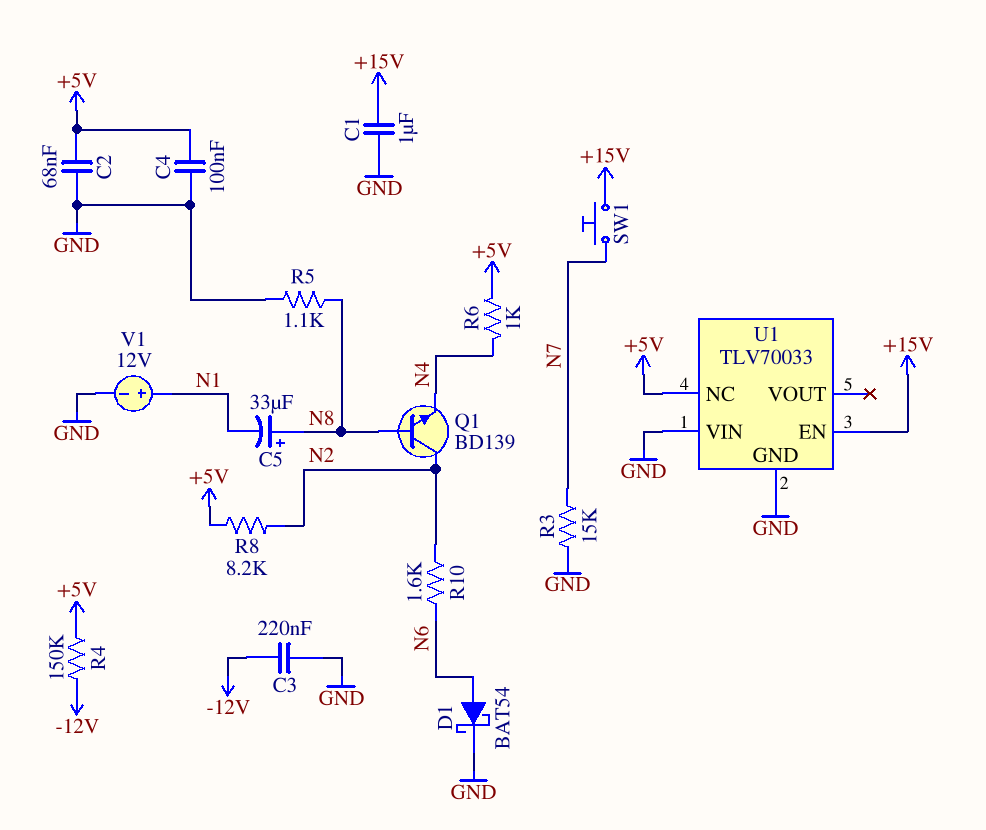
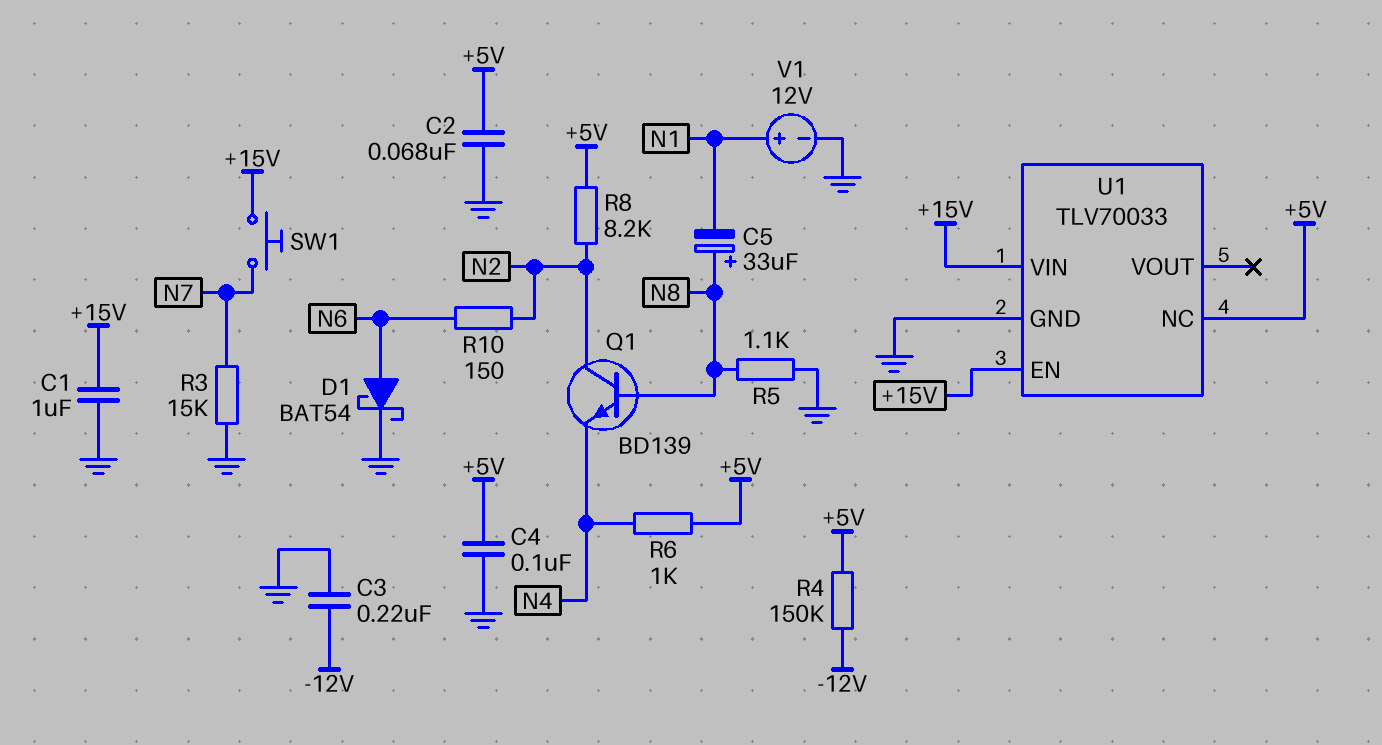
R10: 1.6k (N2, N6) -> 150 (N2, N6)
U1 pin VIN: GND -> +15V

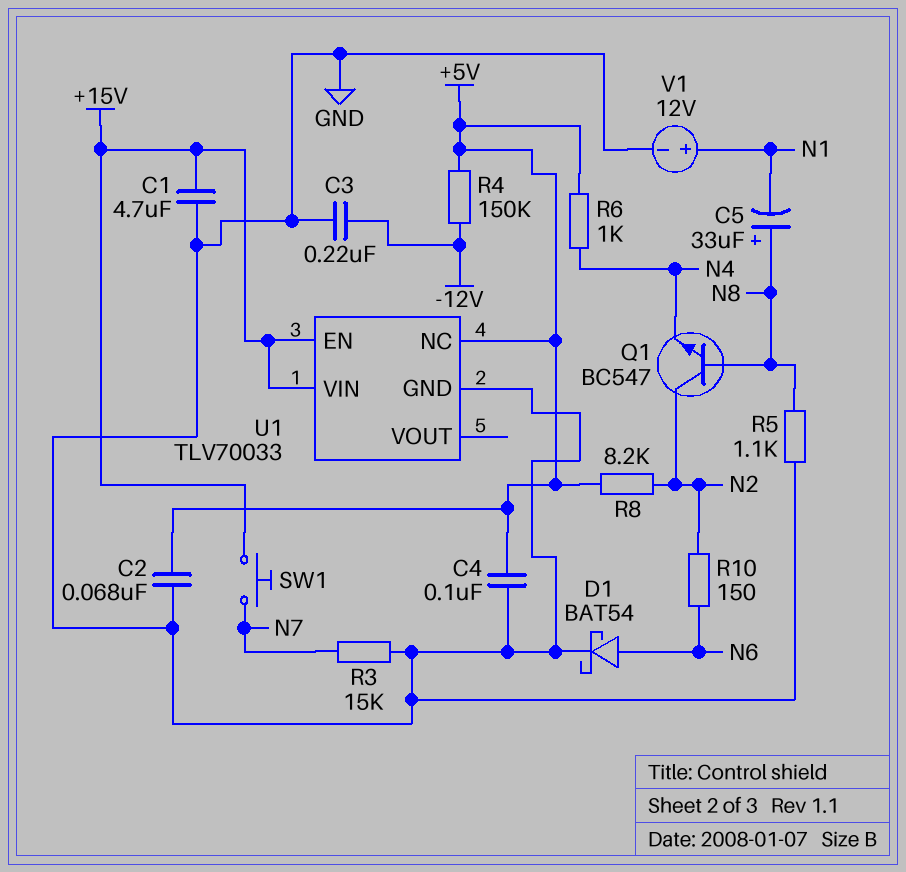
C1: 1uF (+15V, GND) -> 4.7uF (+15V, GND)
Q1: NPN BD139 (B N8, C N2, E N4) -> NPN BC547 (B N8, C N2, E N4)

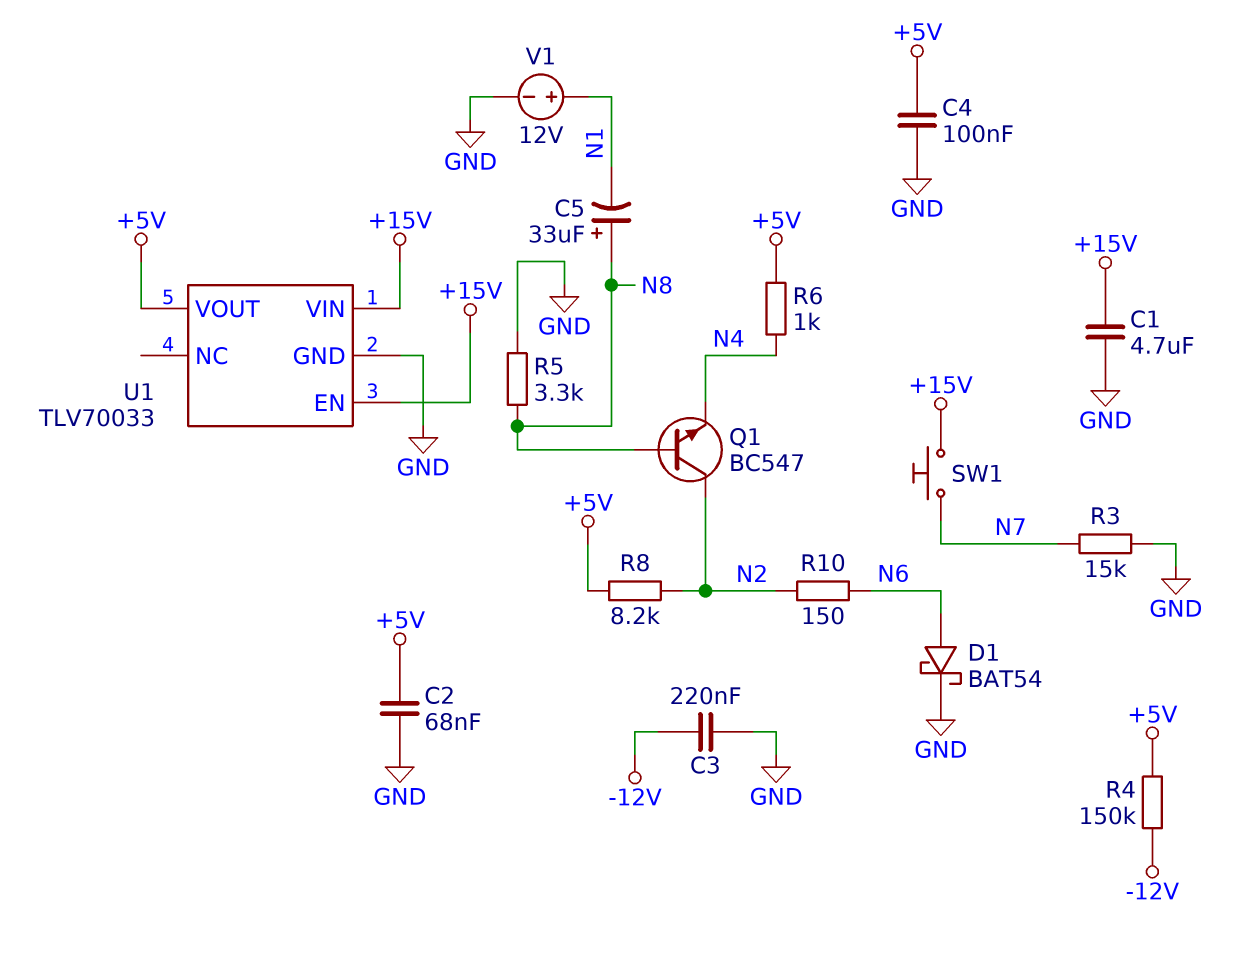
R5: 1.1k (GND, N8) -> 3.3k (GND, N8)
U1 pin NC: +5V -> none
U1 pin VOUT: none -> +5V

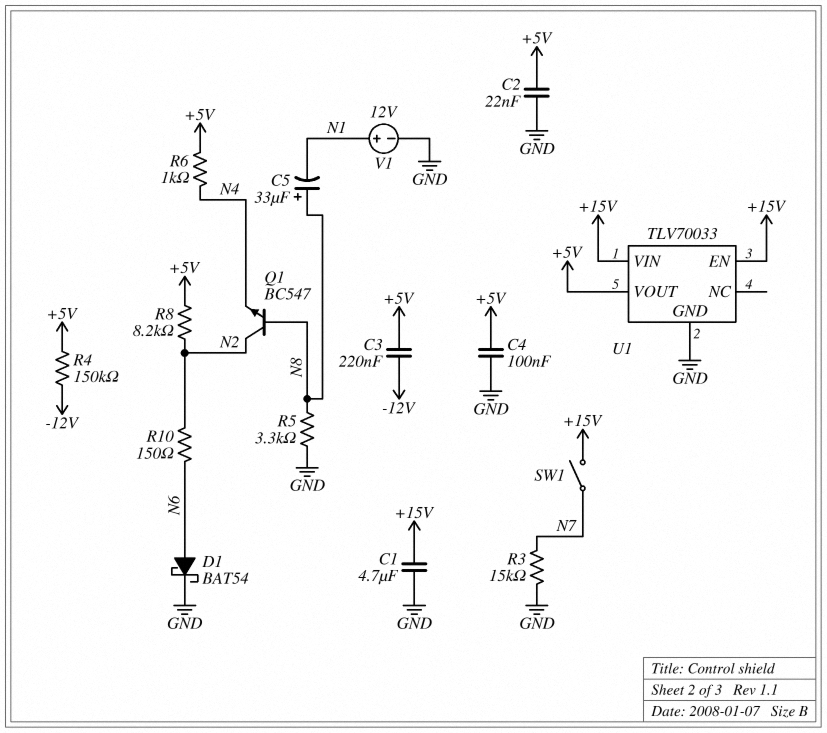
C2: 68nF (+5V, GND) -> 22nF (+5V, GND)
C3: 220nF (-12V, GND) -> 220nF (+5V, -12V)
SW1: button (+15V, N7) -> switch (+15V, N7)

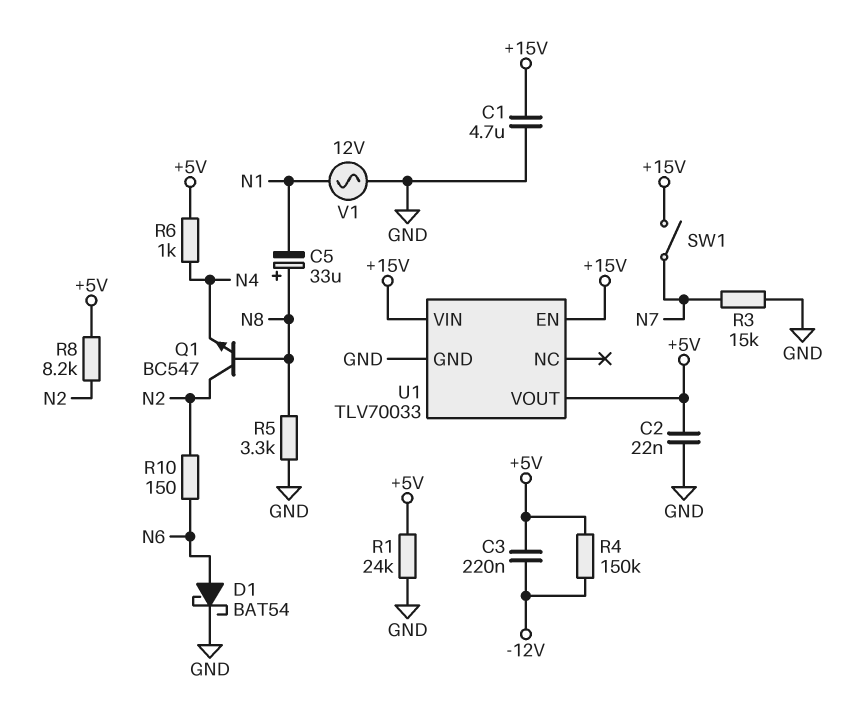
C4: 100nF (+5V, GND) -> none
R1: none -> 24k (+5V, GND)
V1: 12V (plus N1, minus GND) -> AC 12V (GND, N1)

